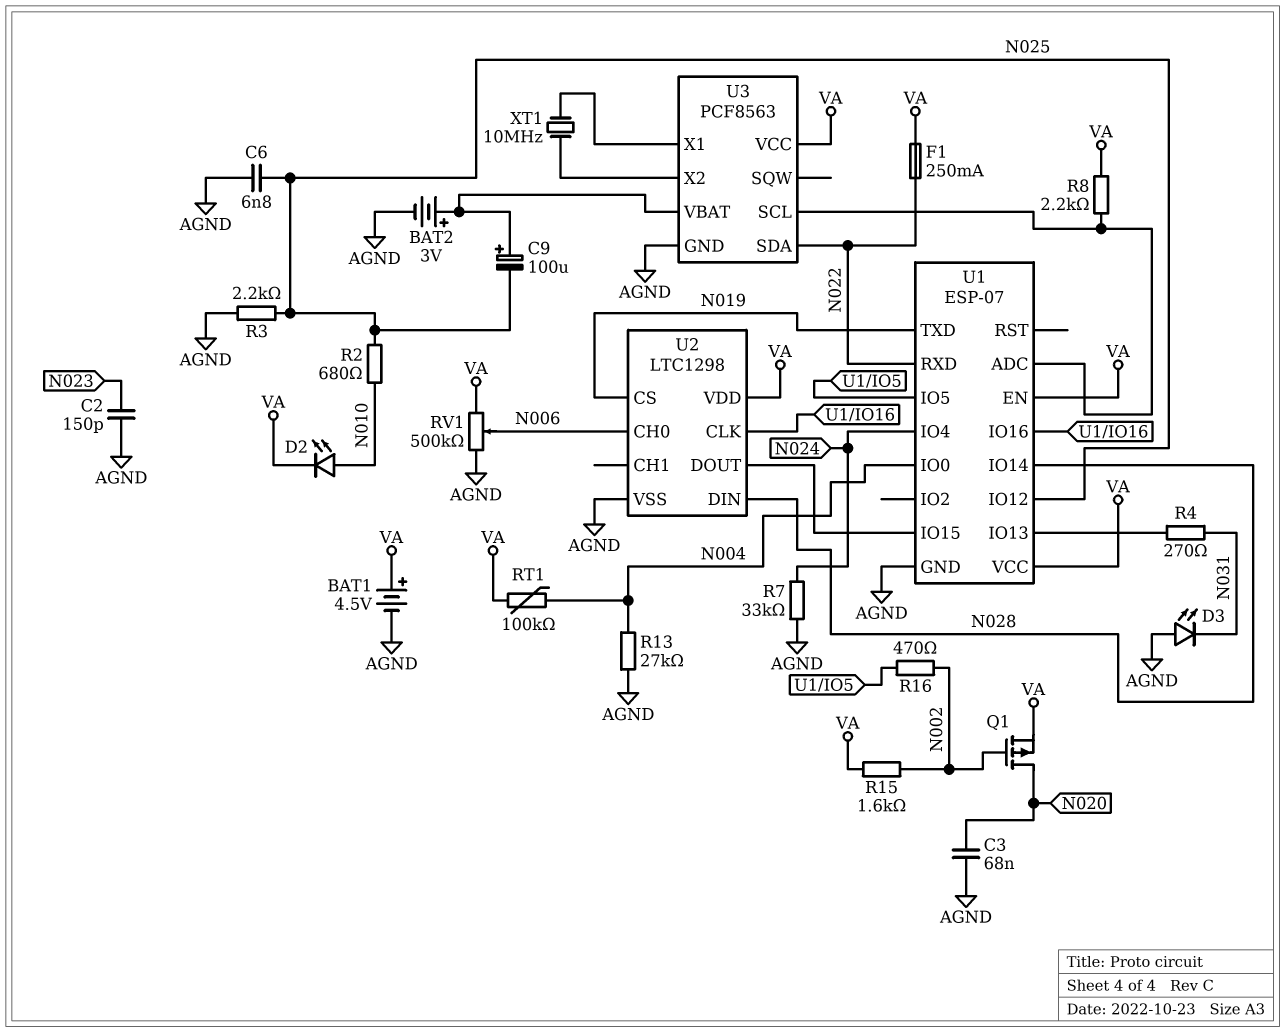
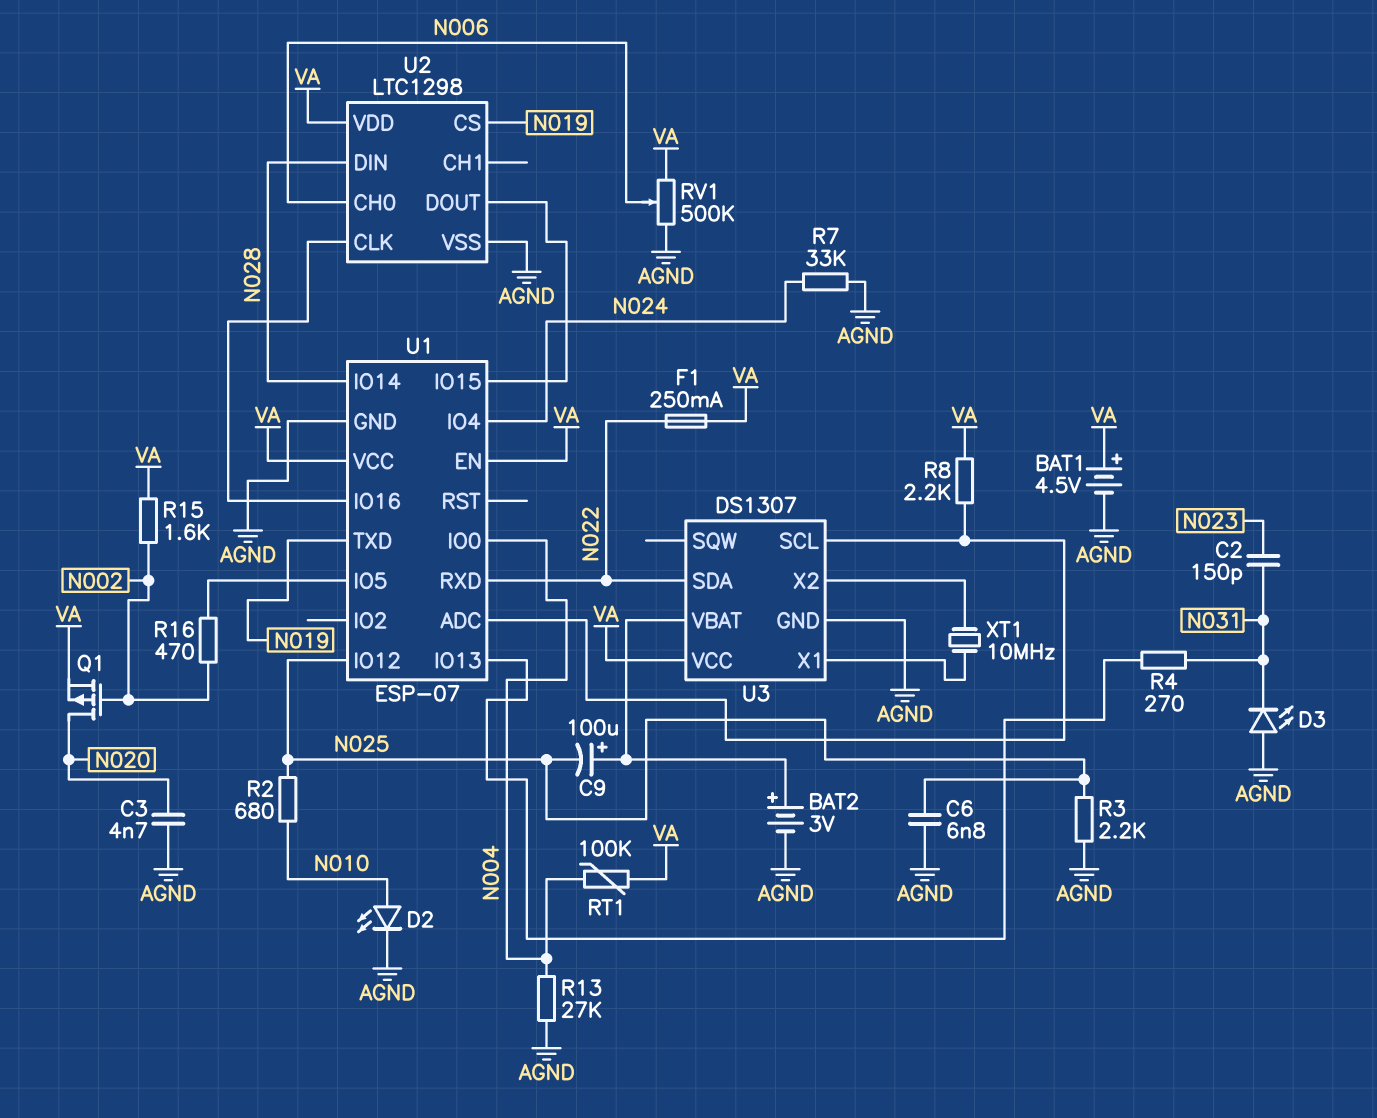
C2: 150pF (AGND, N023) -> 150pF (N023, N031)
C3: 68nF (AGND, N020) -> 4.7nF (AGND, N020)
D2: LED (A N010, K VA) -> LED (A N010, K AGND)
U3: PCF8563 -> DS1307

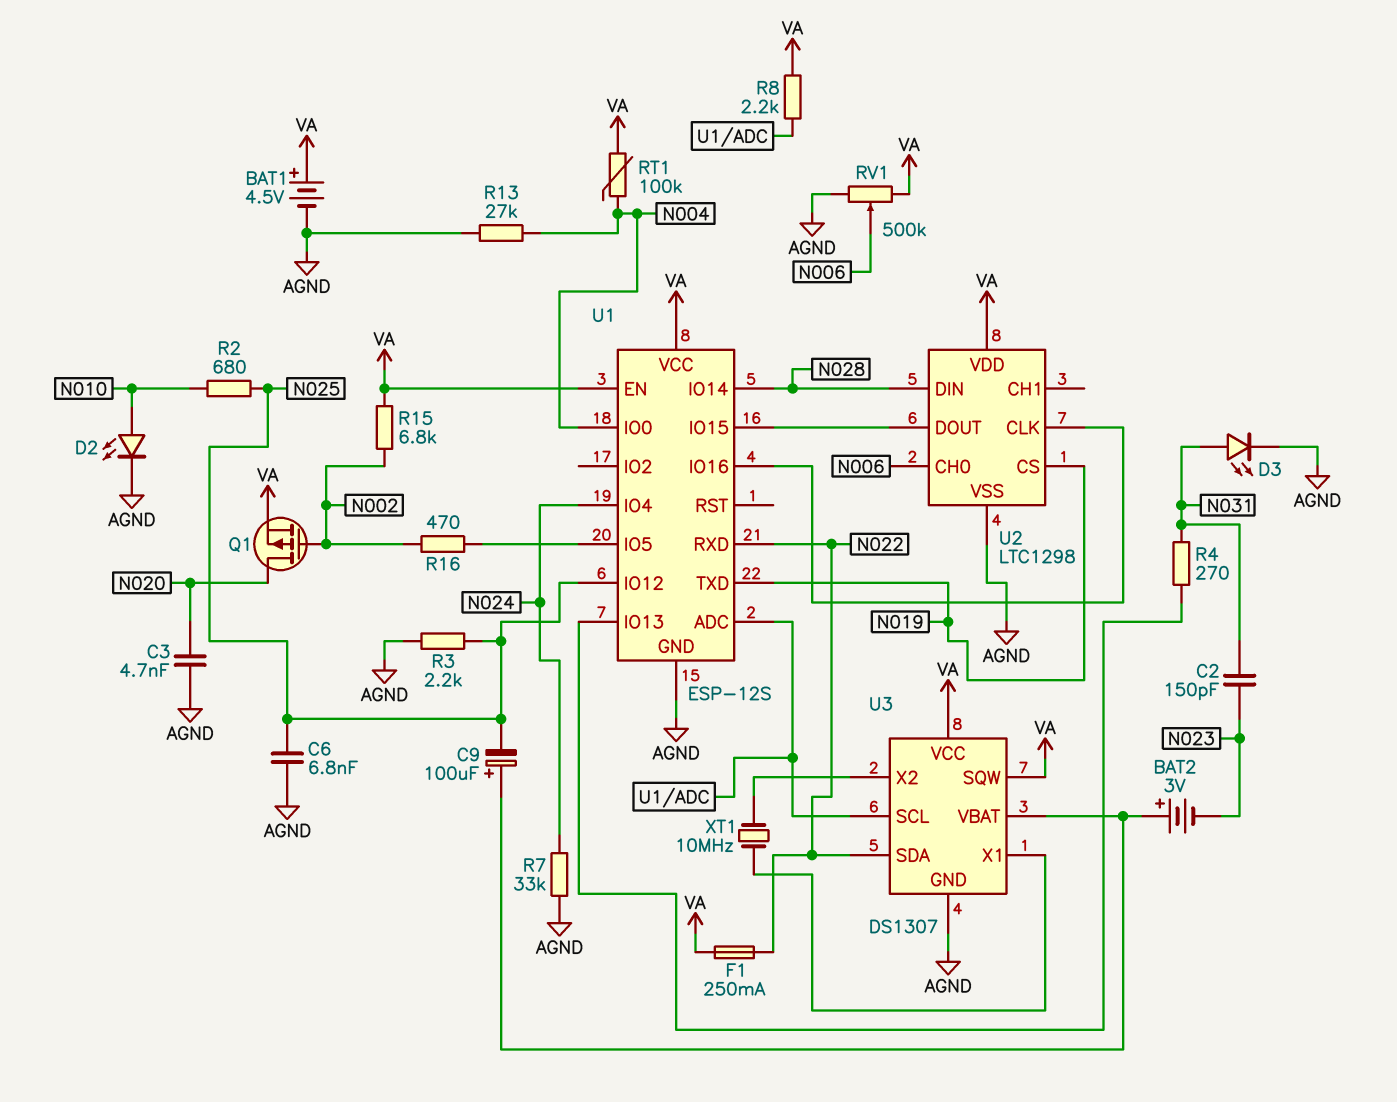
BAT2: 3V (plus U3/VBAT, minus AGND) -> 3V (plus U3/VBAT, minus N023)
D3: LED (A AGND, K N031) -> LED (A N031, K AGND)
R15: 1.6k (N002, VA) -> 6.8k (N002, VA)
U1: ESP-07 -> ESP-12S
U3 pin SQW: none -> VA

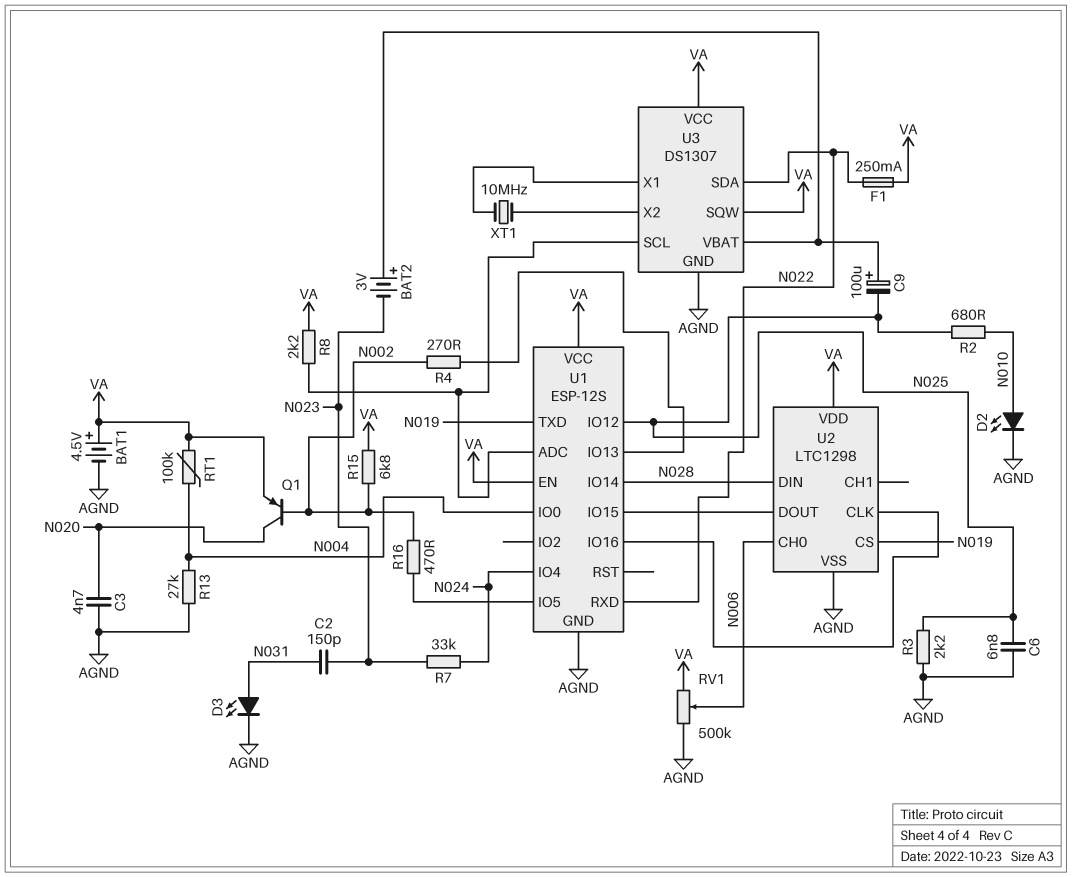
Q1: PMOS (G N002, D N020, S VA) -> PNP (B N002, C N020, E VA)
R4: 270 (N031, U1/IO13) -> 270 (N002, U1/IO13)
R7: 33k (AGND, N024) -> 33k (N023, N024)

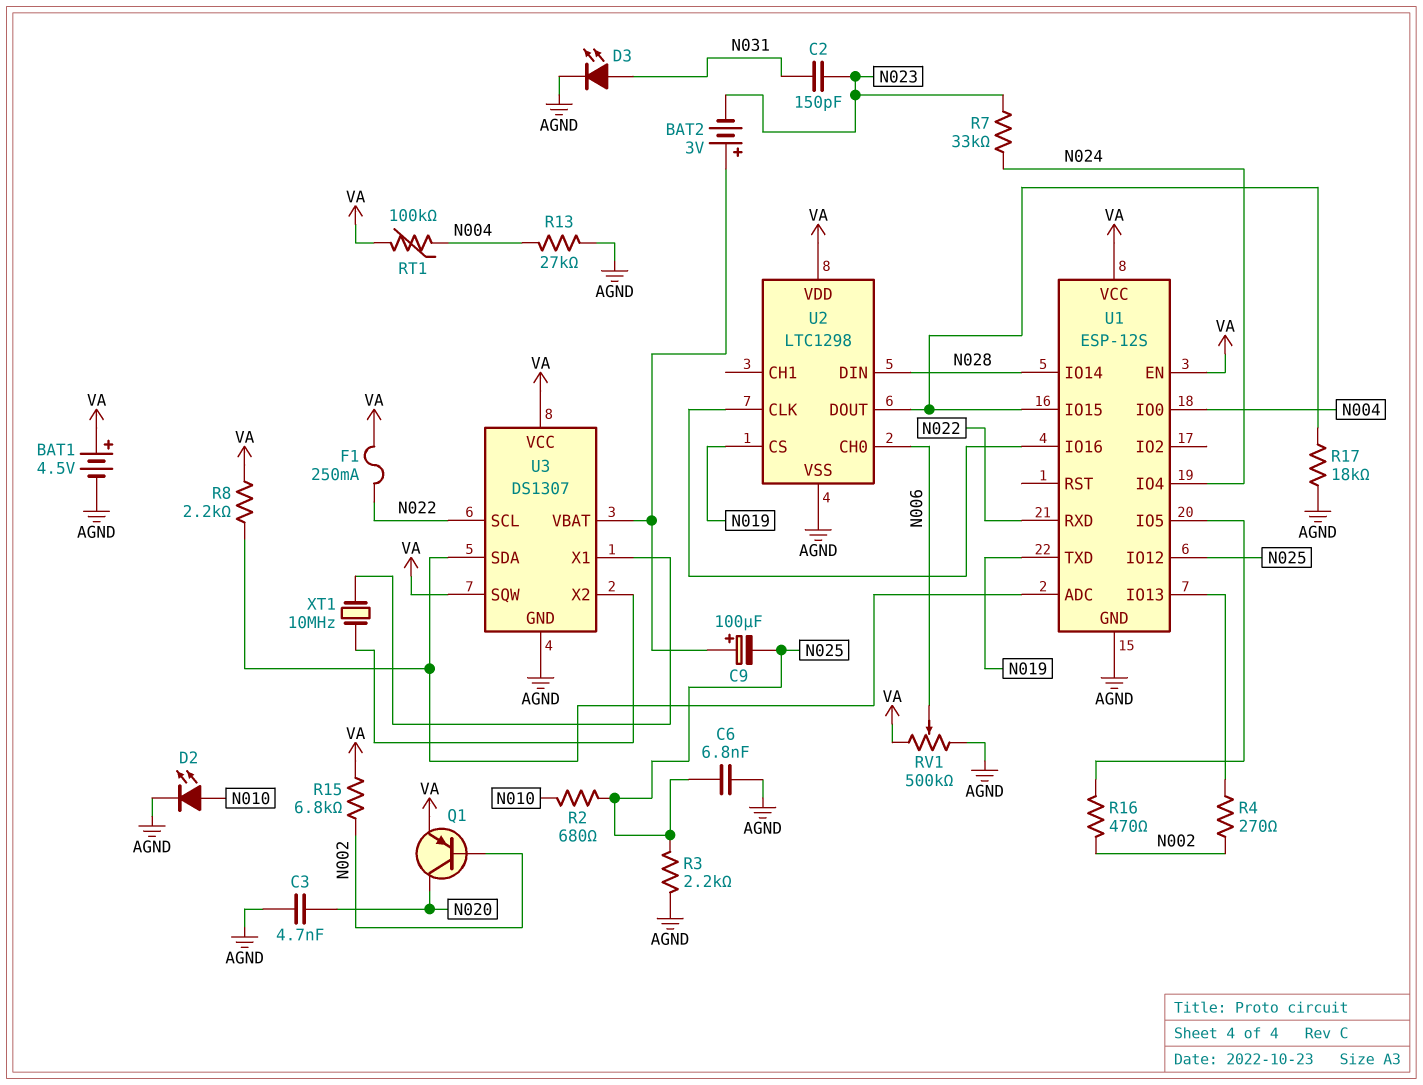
R17: none -> 18k (AGND, U1/IO15)
U3 pin SCL: U1/ADC -> N022
U3 pin SDA: N022 -> U1/ADC

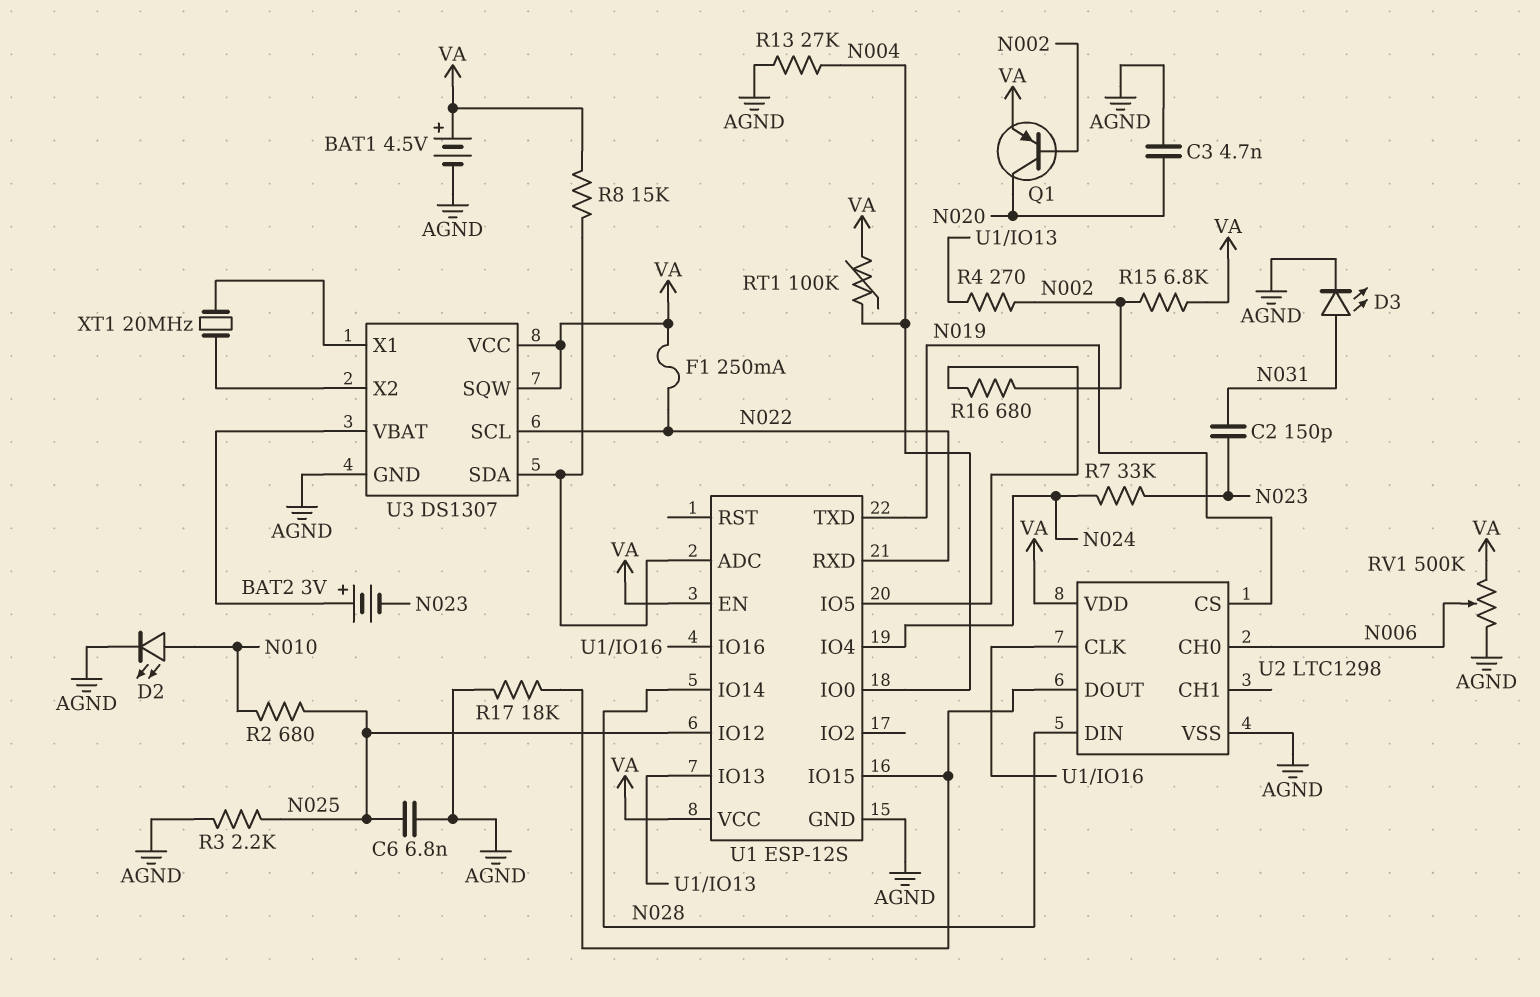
C9: 100uF (plus U3/VBAT, minus N025) -> none
R8: 2.2k (U1/ADC, VA) -> 15k (U1/ADC, VA)
R16: 470 (N002, U1/IO5) -> 680 (N002, U1/IO5)
XT1: 10MHz (U3/X1, U3/X2) -> 20MHz (U3/X1, U3/X2)

